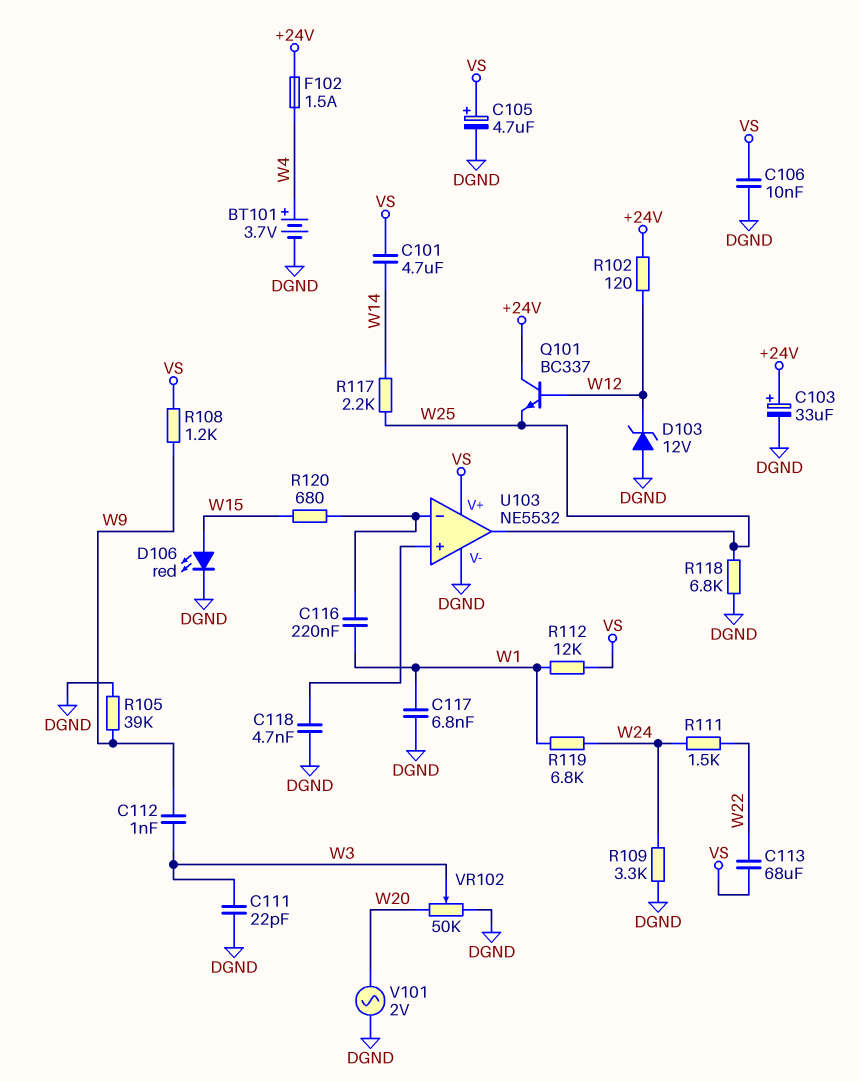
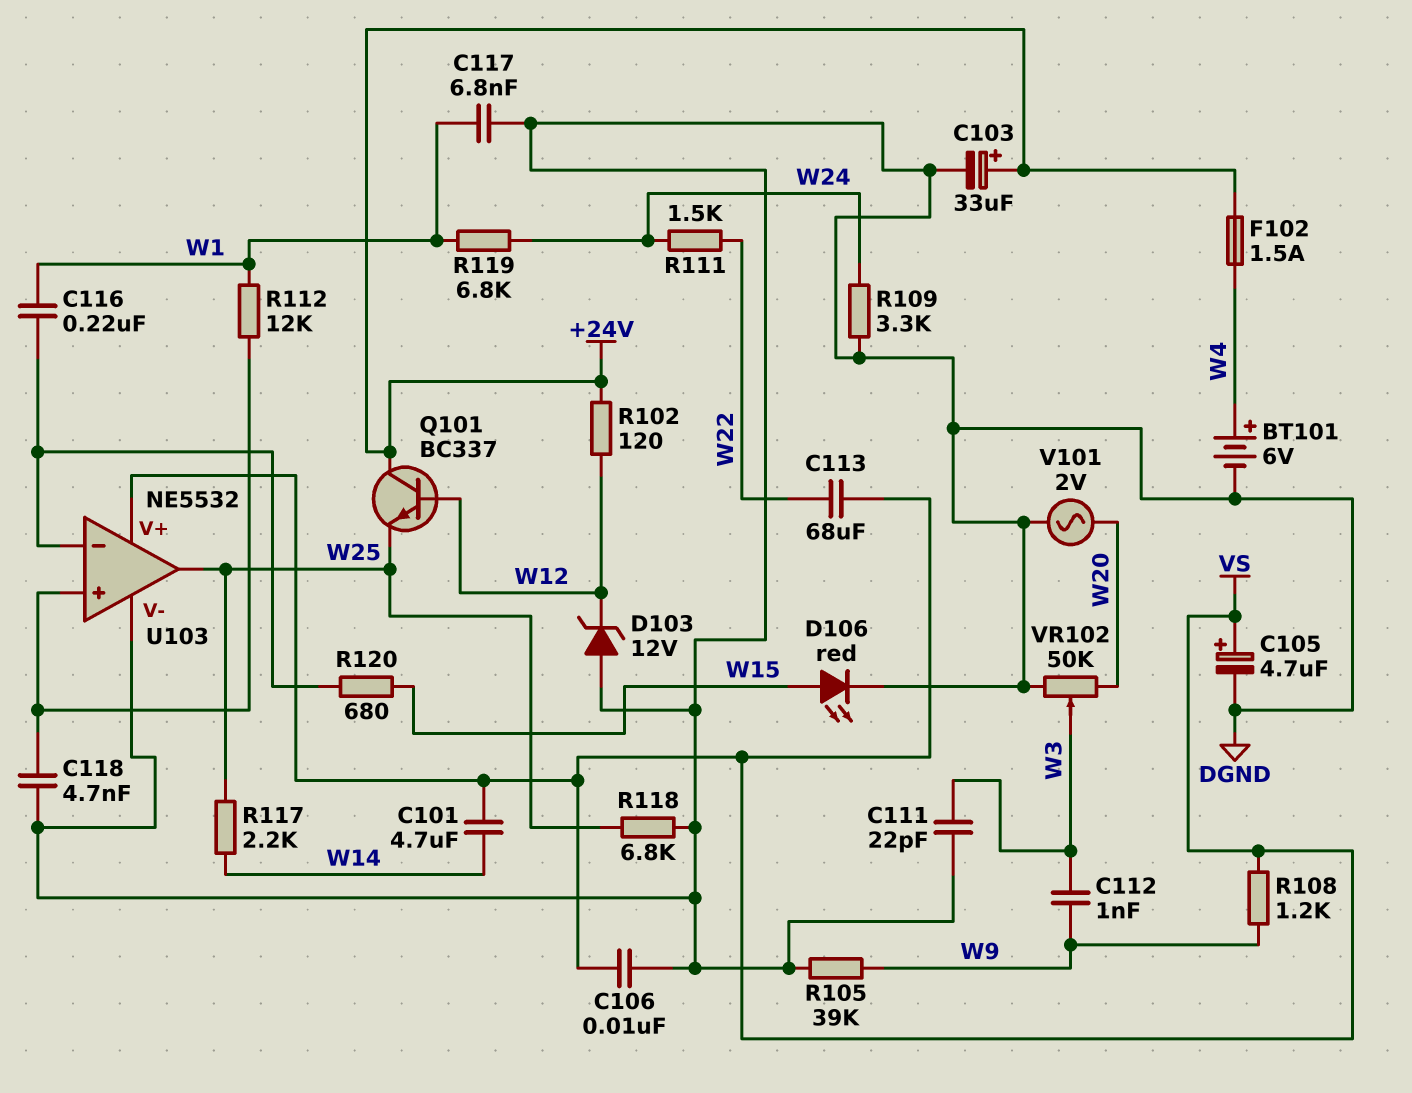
BT101: 3.7V (plus W4, minus DGND) -> 6V (plus W4, minus DGND)
R112: 12k (VS, W1) -> 12k (U103/in+, W1)

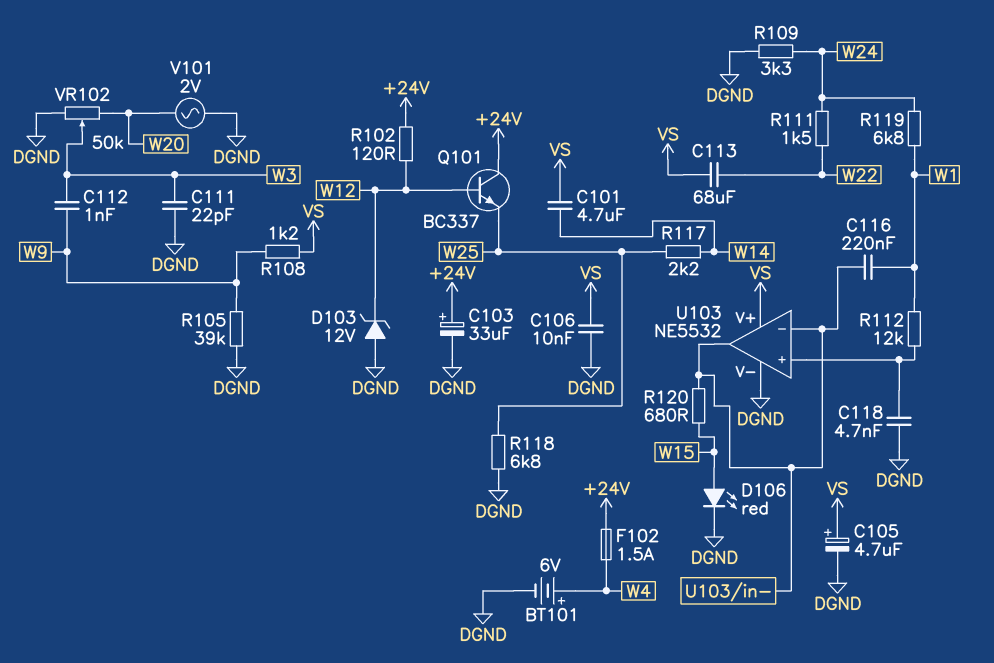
C117: 6.8nF (DGND, W1) -> none
U103 pin out: W25 -> U103/in-

